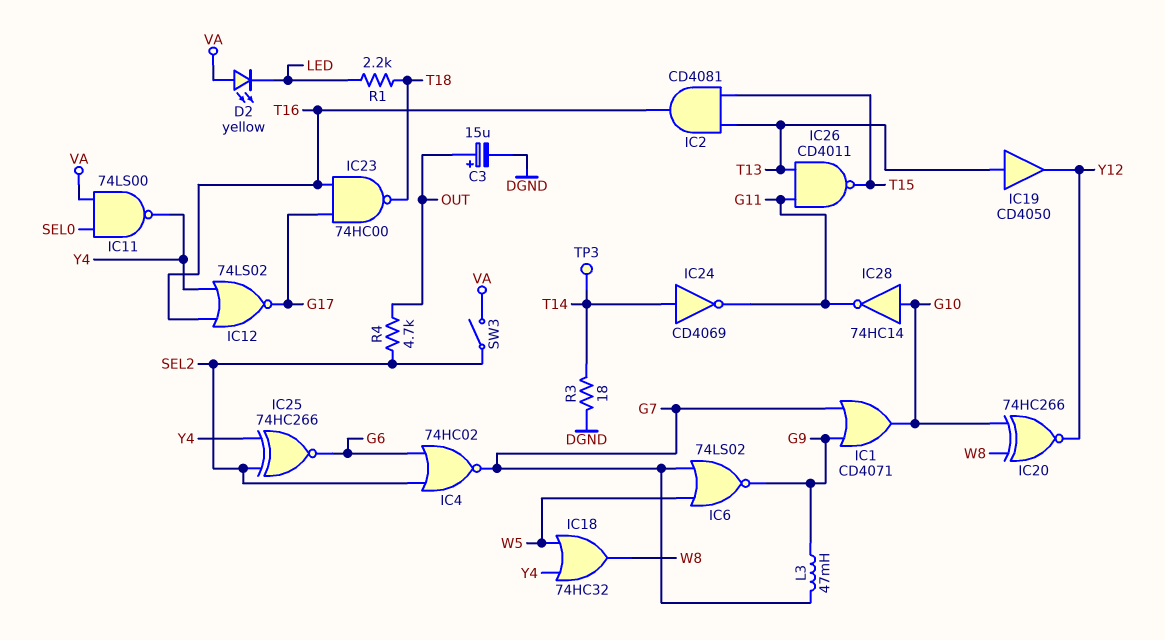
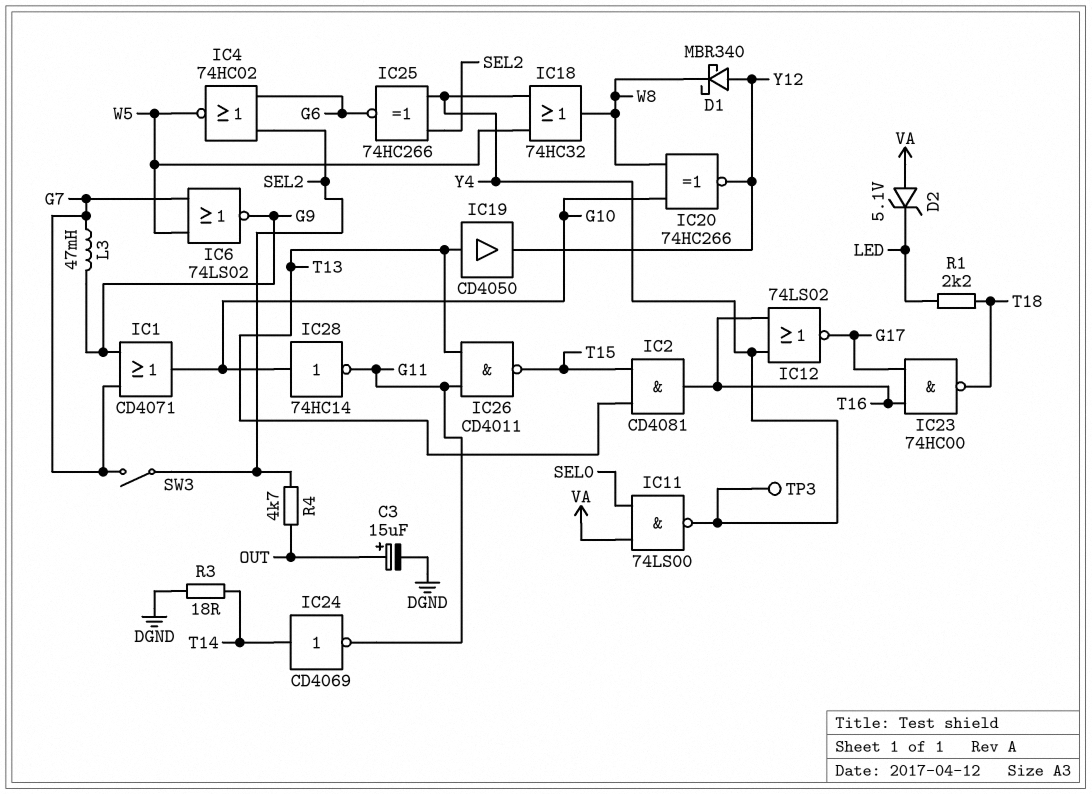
D1: none -> schottky MBR340 (A Y12, K W8)
D2: LED yellow (A VA, K LED) -> zener 5.1V (A VA, K LED)
IC4: NOR 74HC02 (in G6, in SEL2, out G7) -> NOR 74HC02 (in G6, in SEL2, out W5)
SW3: switch (SEL2, VA) -> switch (G7, SEL2)
TP3: test point (T14) -> test point (Y4)

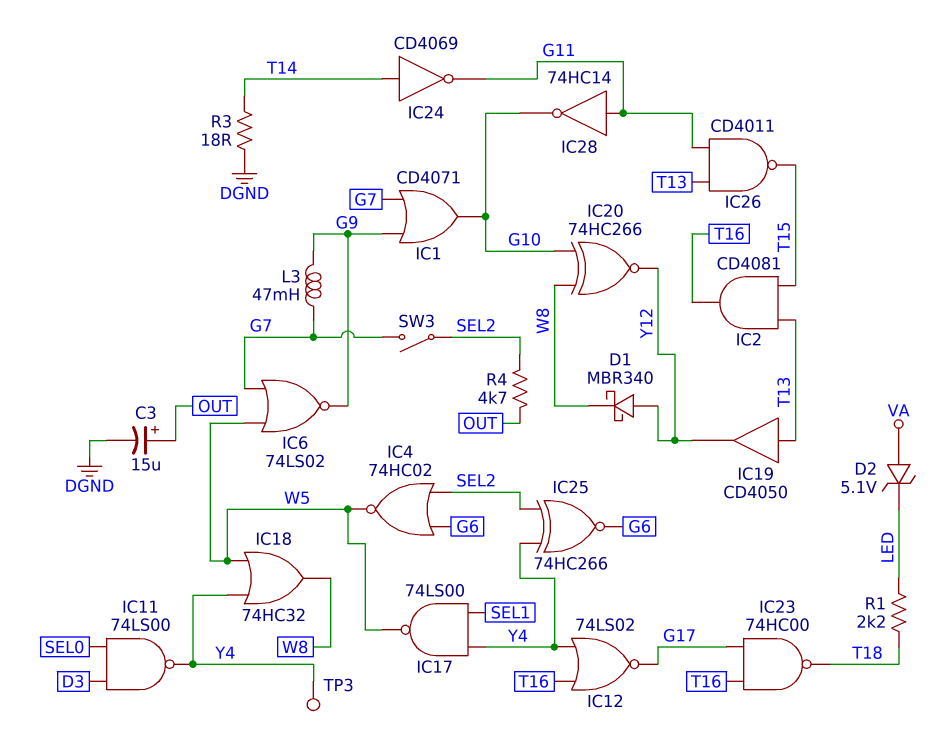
IC11: NAND 74LS00 (in SEL0, in VA, out Y4) -> NAND 74LS00 (in D3, in SEL0, out Y4)
IC17: none -> NAND 74LS00 (in SEL1, in Y4, out W5)
IC28: NOT 74HC14 (in G10, out G11) -> NOT 74HC14 (in G11, out G10)

